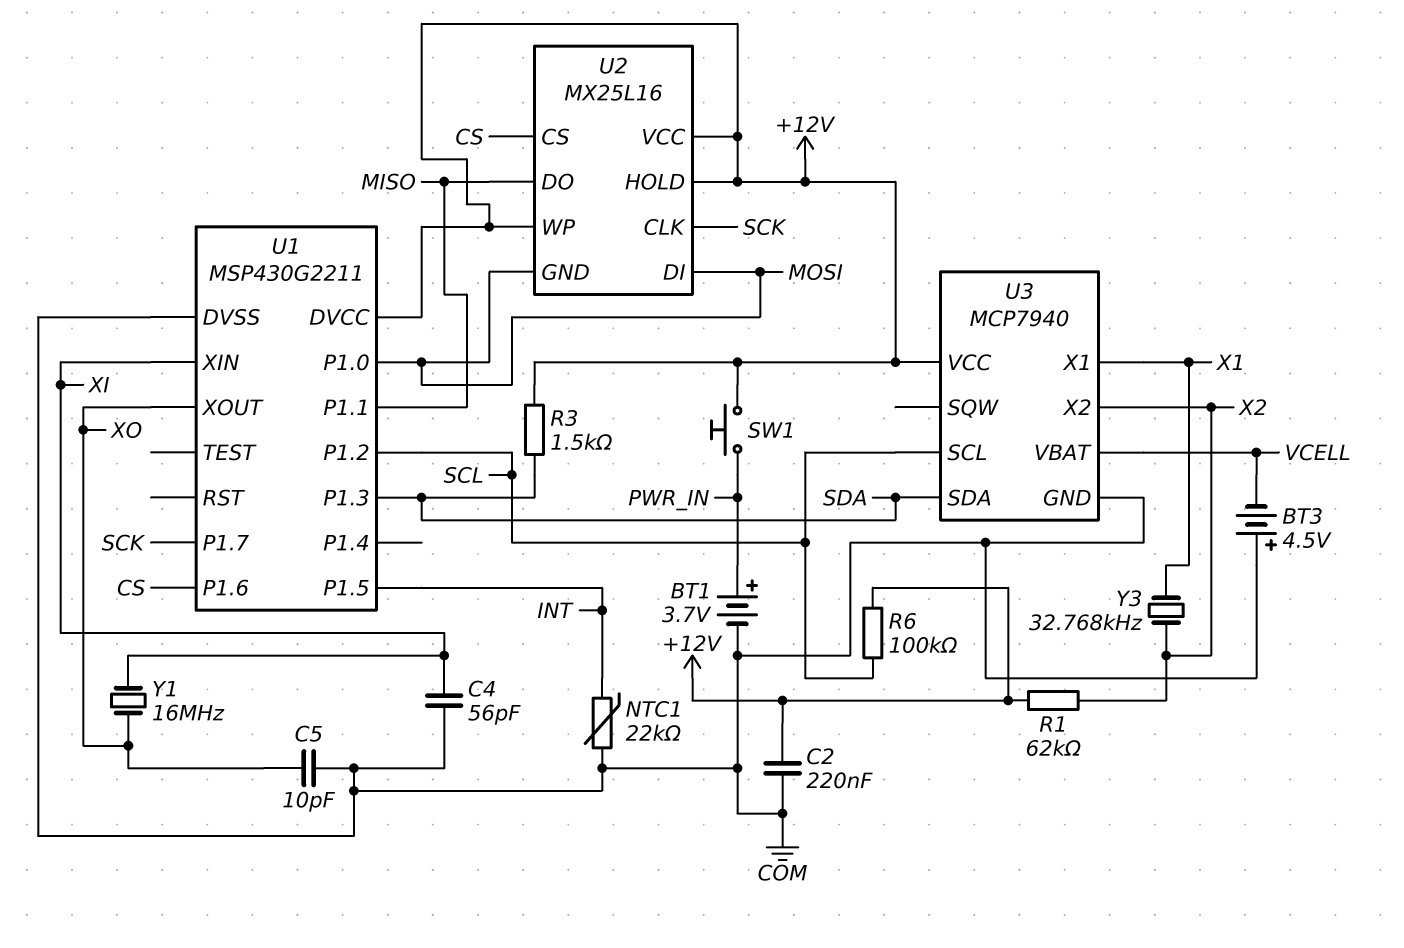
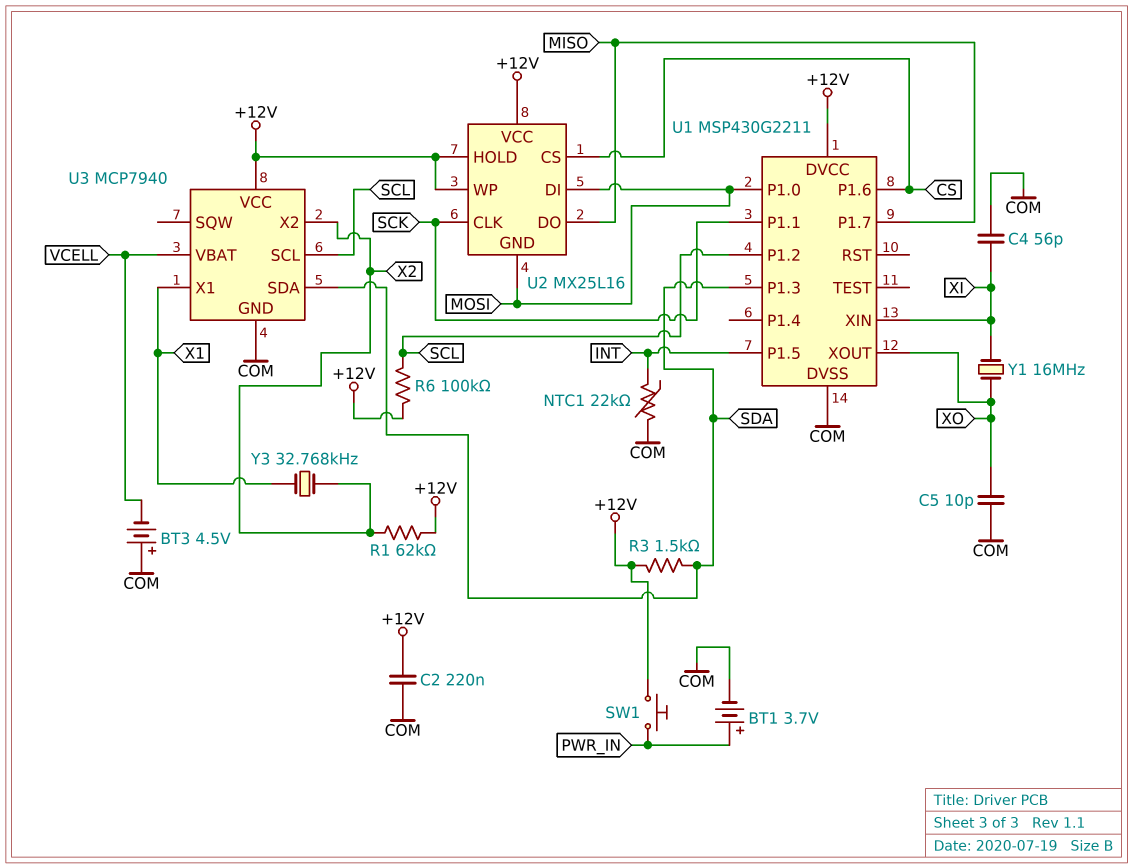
U1 pin P1.1: MISO -> SCK
U1 pin P1.7: SCK -> MISO

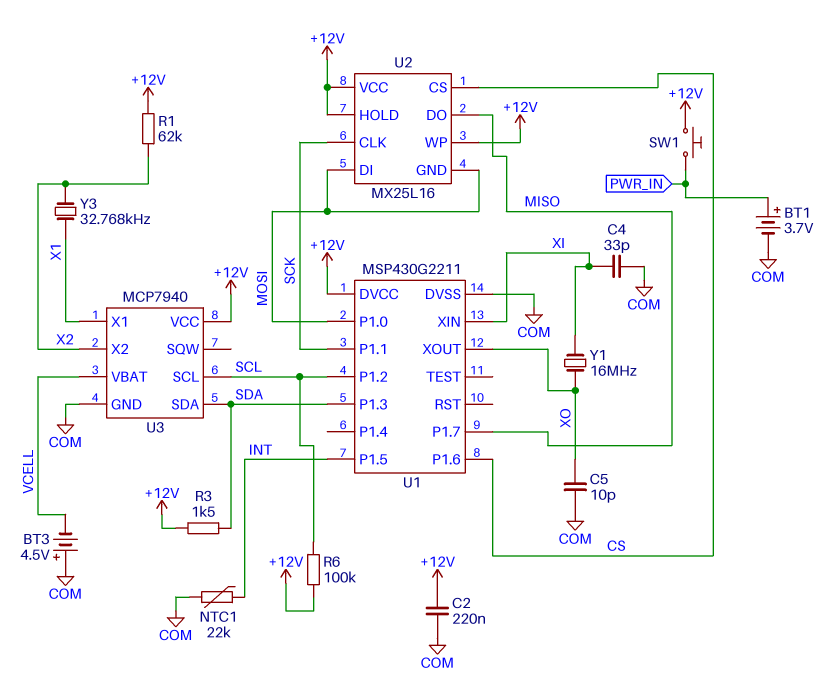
C4: 56pF (COM, XI) -> 33pF (COM, XI)

